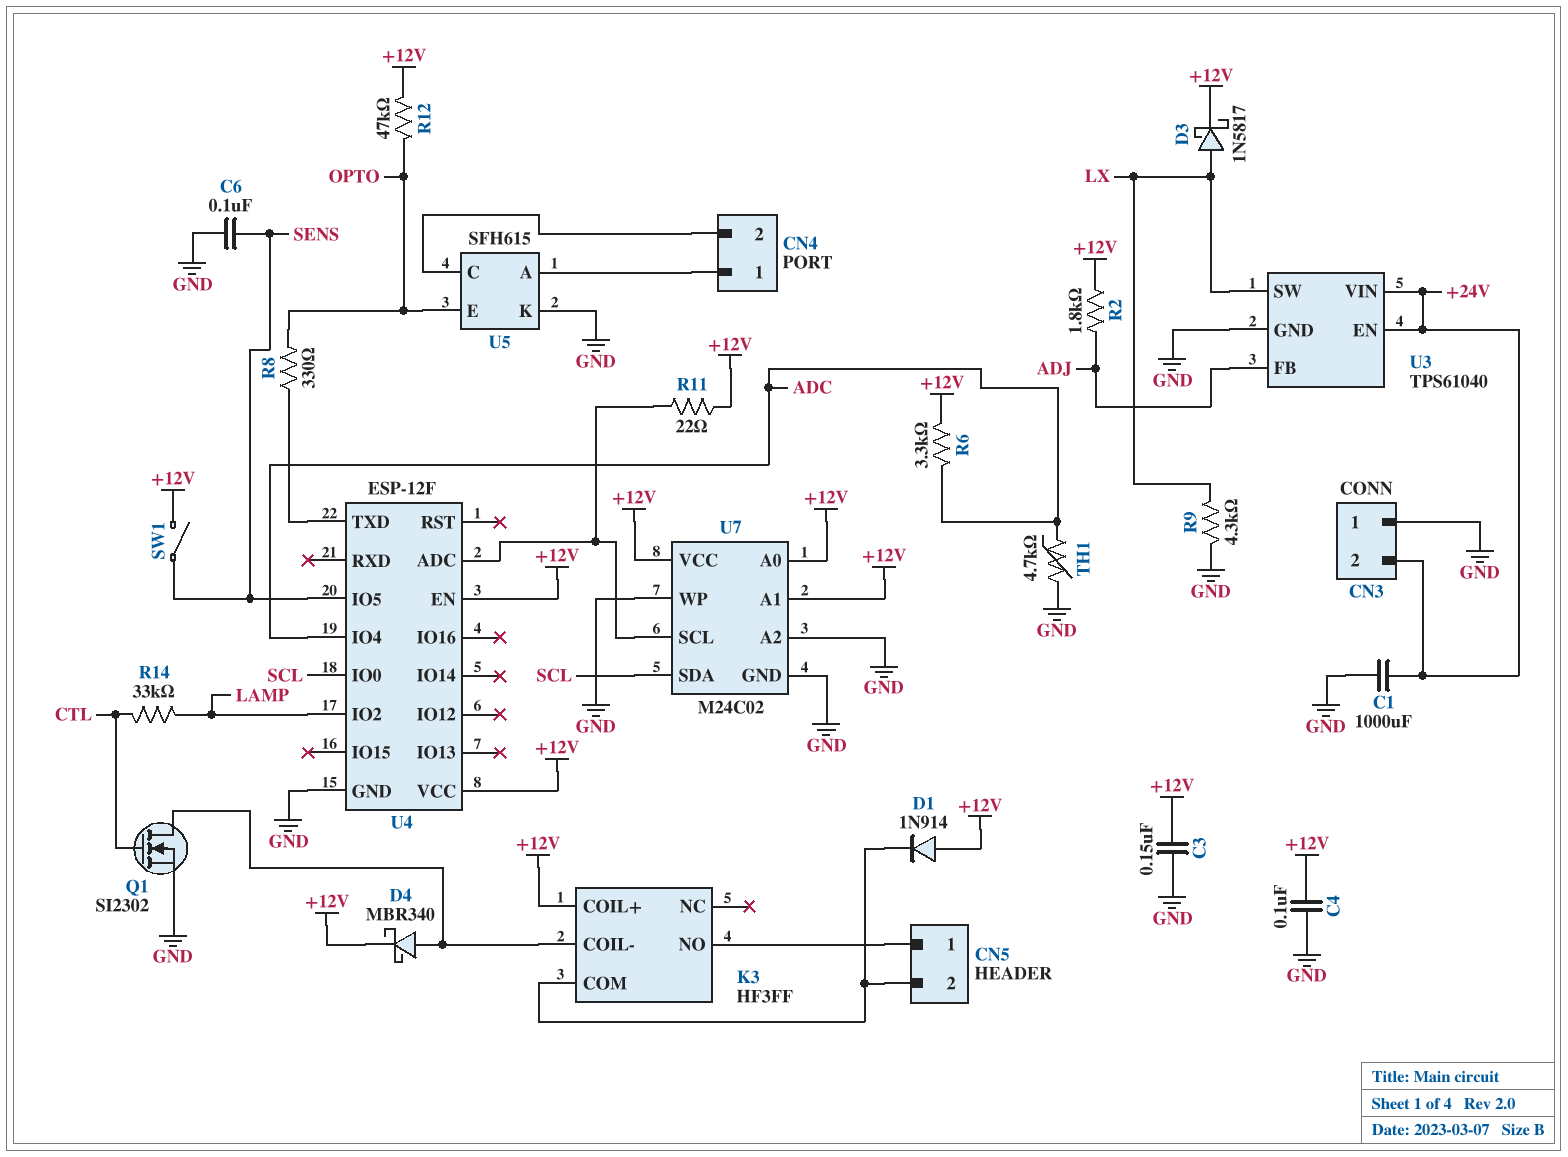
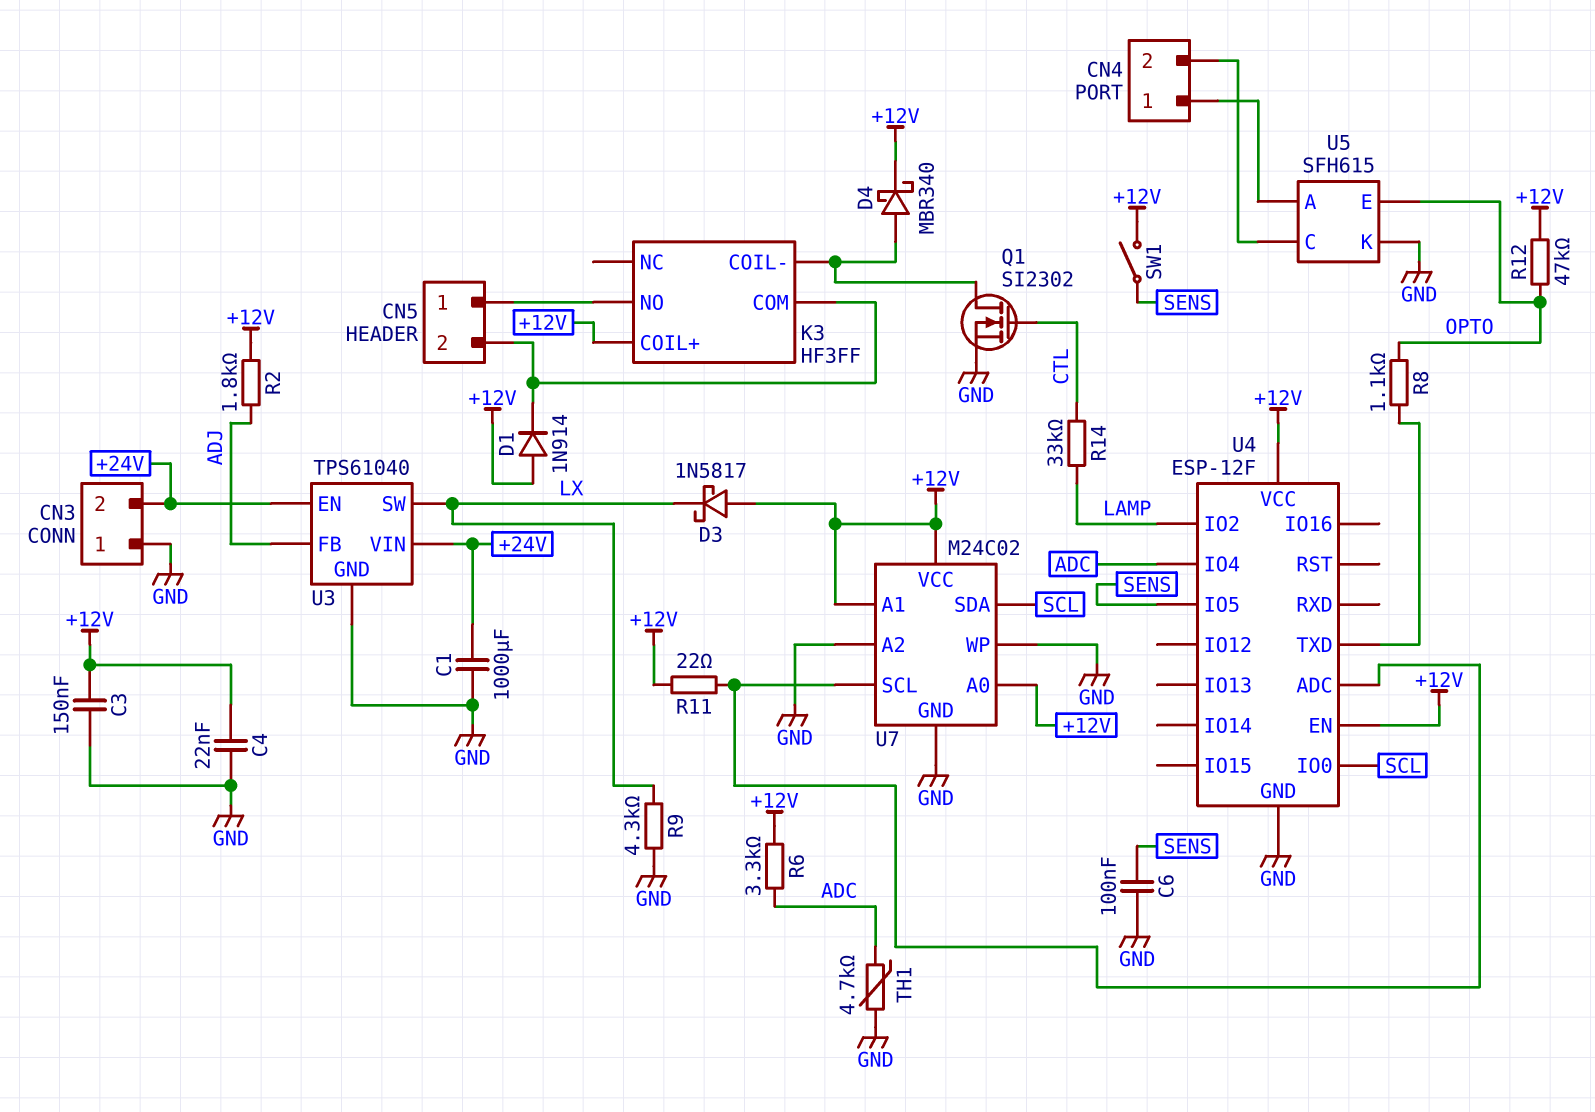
C4: 100nF (+12V, GND) -> 22nF (+12V, GND)
D3: schottky 1N5817 (A LX, K +12V) -> schottky 1N5817 (A +12V, K LX)
R8: 330 (OPTO, U4/TXD) -> 1.1k (OPTO, U4/TXD)

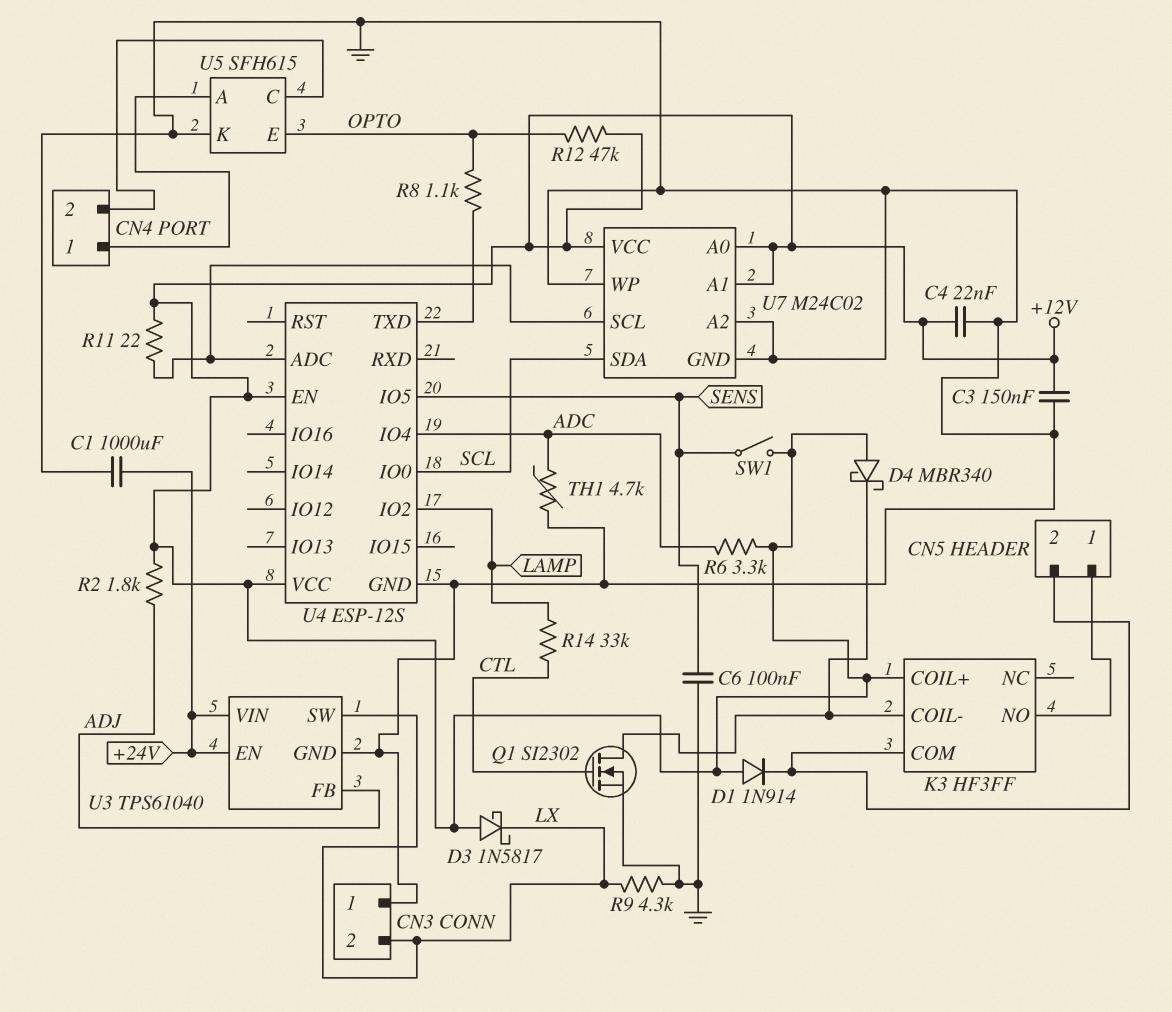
CN3 pin 2: +24V -> LX
D4: schottky MBR340 (A K3/COIL-, K +12V) -> schottky MBR340 (A +12V, K K3/COIL-)
U4: ESP-12F -> ESP-12S

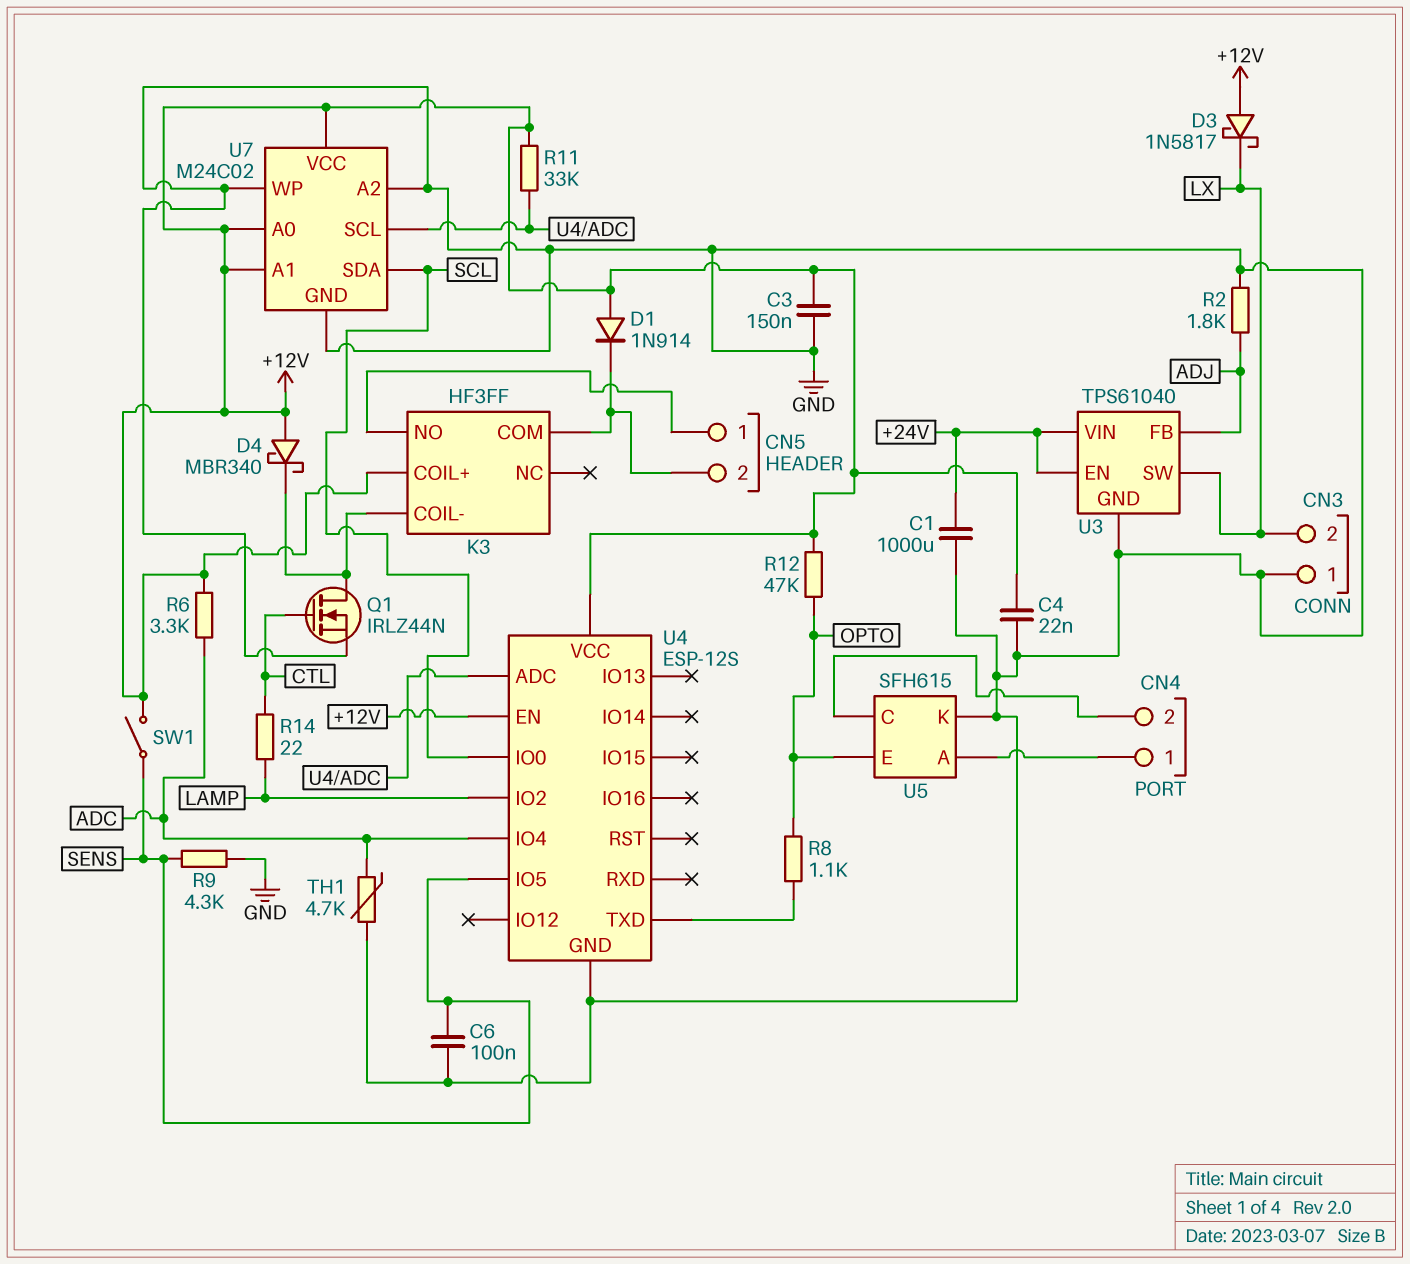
Q1: NMOS SI2302 (G CTL, D K3/COIL-, S GND) -> NMOS IRLZ44N (G CTL, D K3/COIL-, S GND)
R2: 1.8k (+12V, ADJ) -> 1.8k (ADJ, GND)
R9: 4.3k (GND, LX) -> 4.3k (GND, SENS)
R11: 22 (+12V, U4/ADC) -> 33k (+12V, U4/ADC)
R14: 33k (CTL, LAMP) -> 22 (CTL, LAMP)

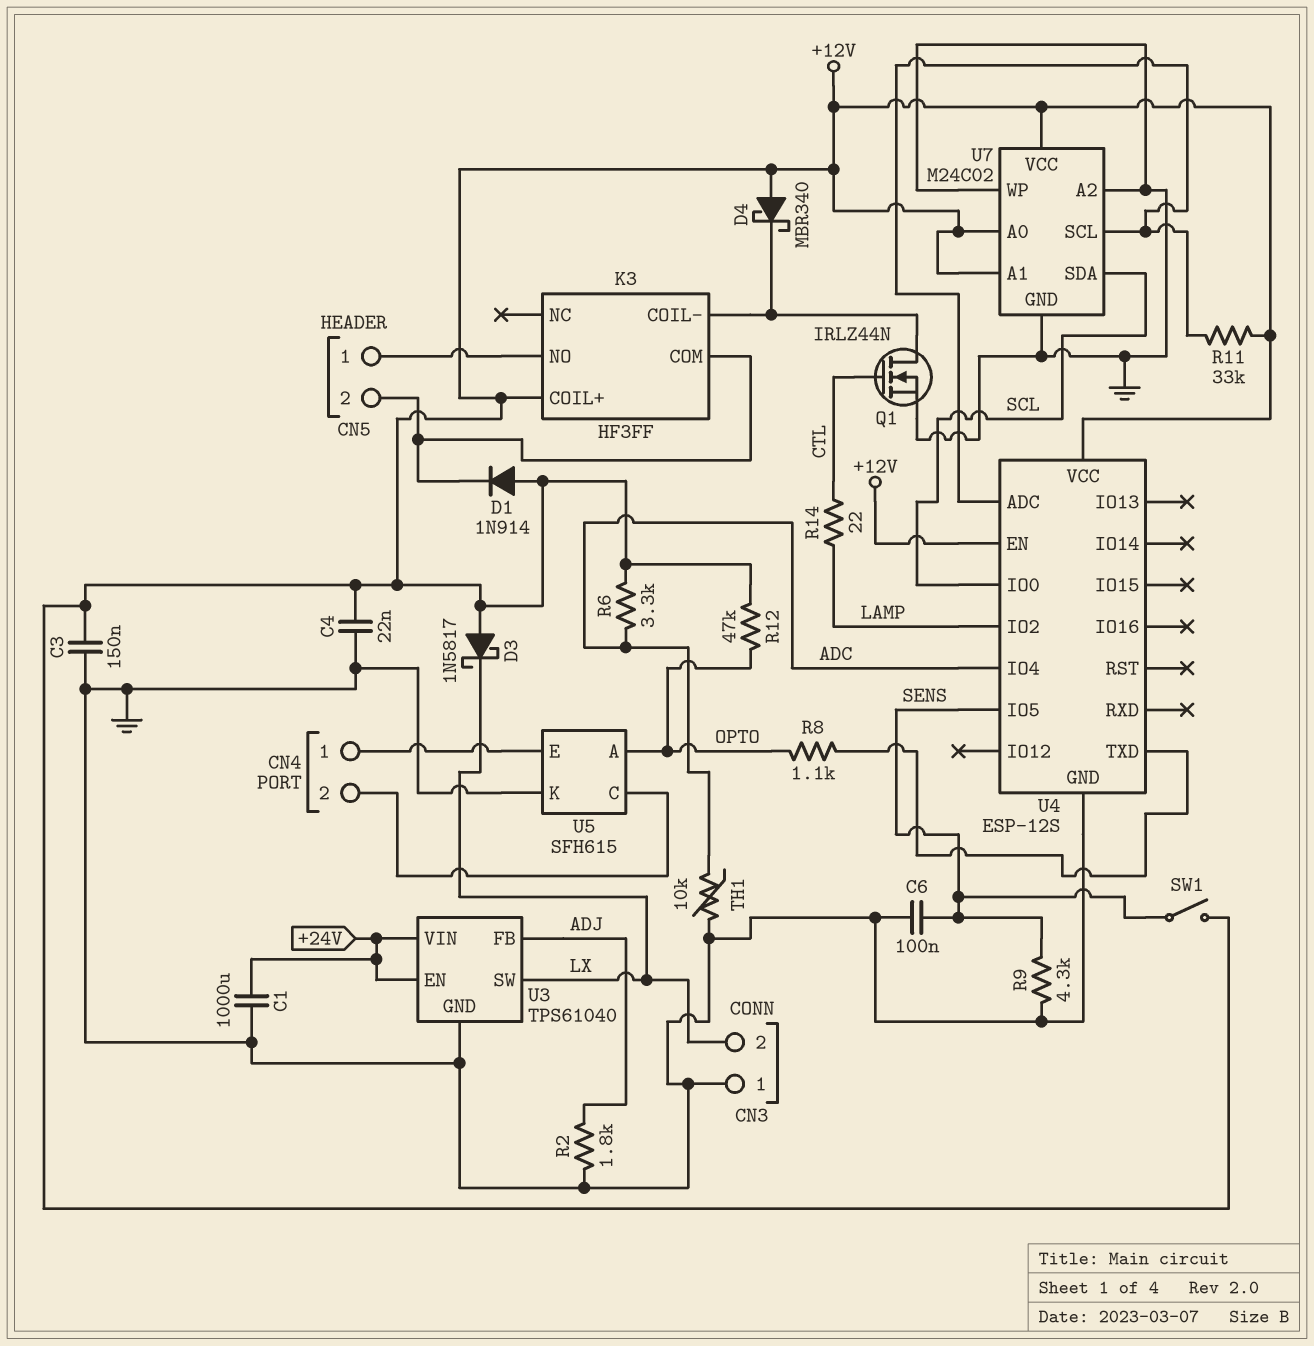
TH1: 4.7k (ADC, GND) -> 10k (ADC, GND)
U5 pin A: CN4/1 -> OPTO
U5 pin E: OPTO -> CN4/1

